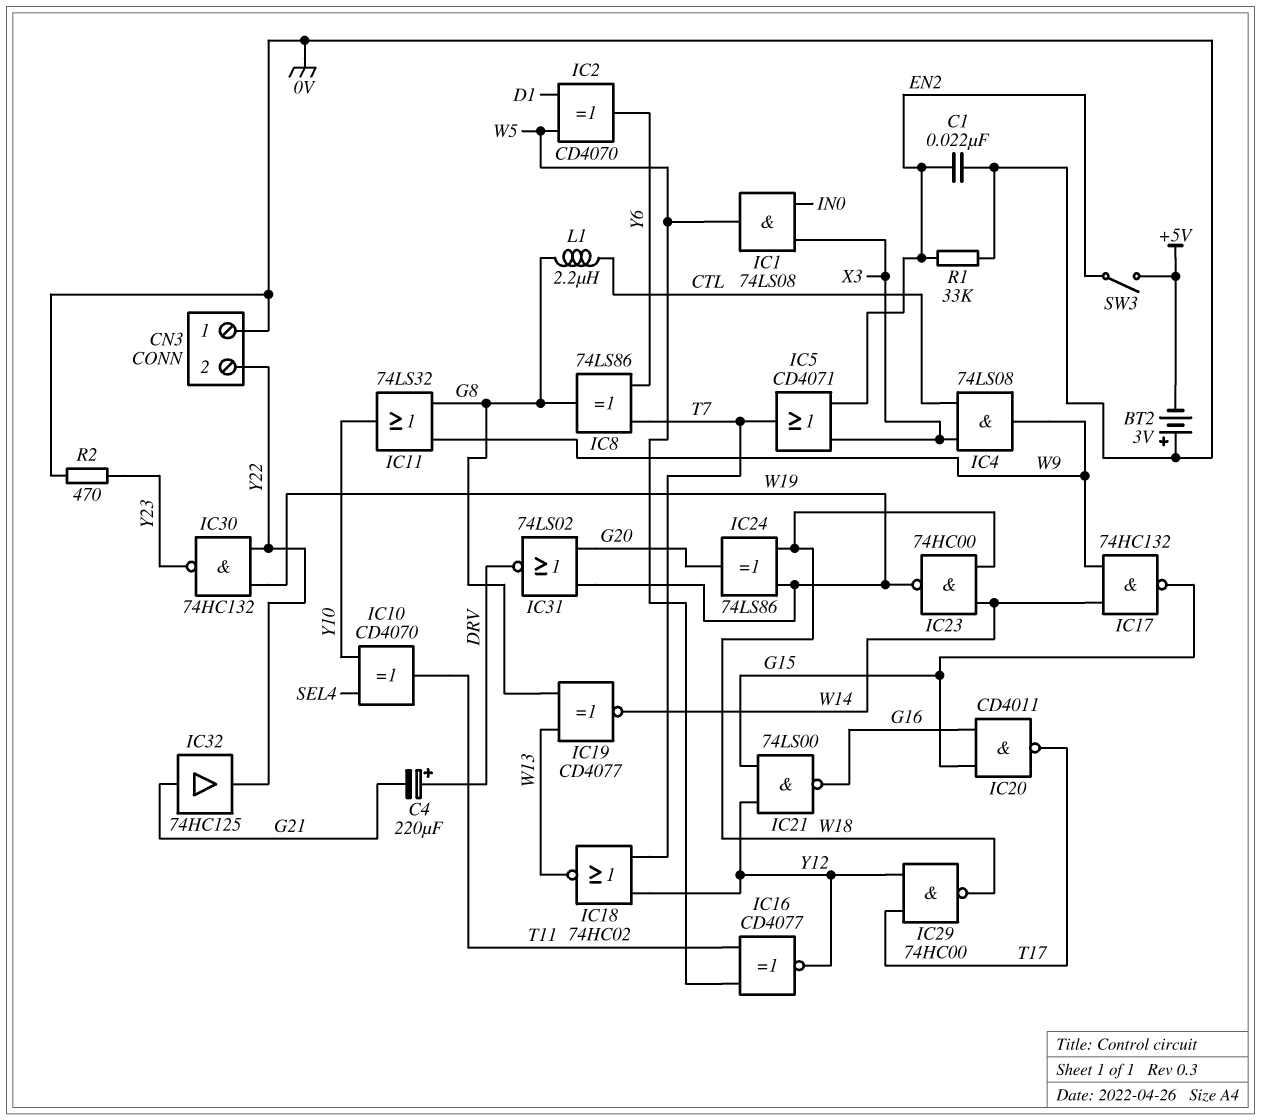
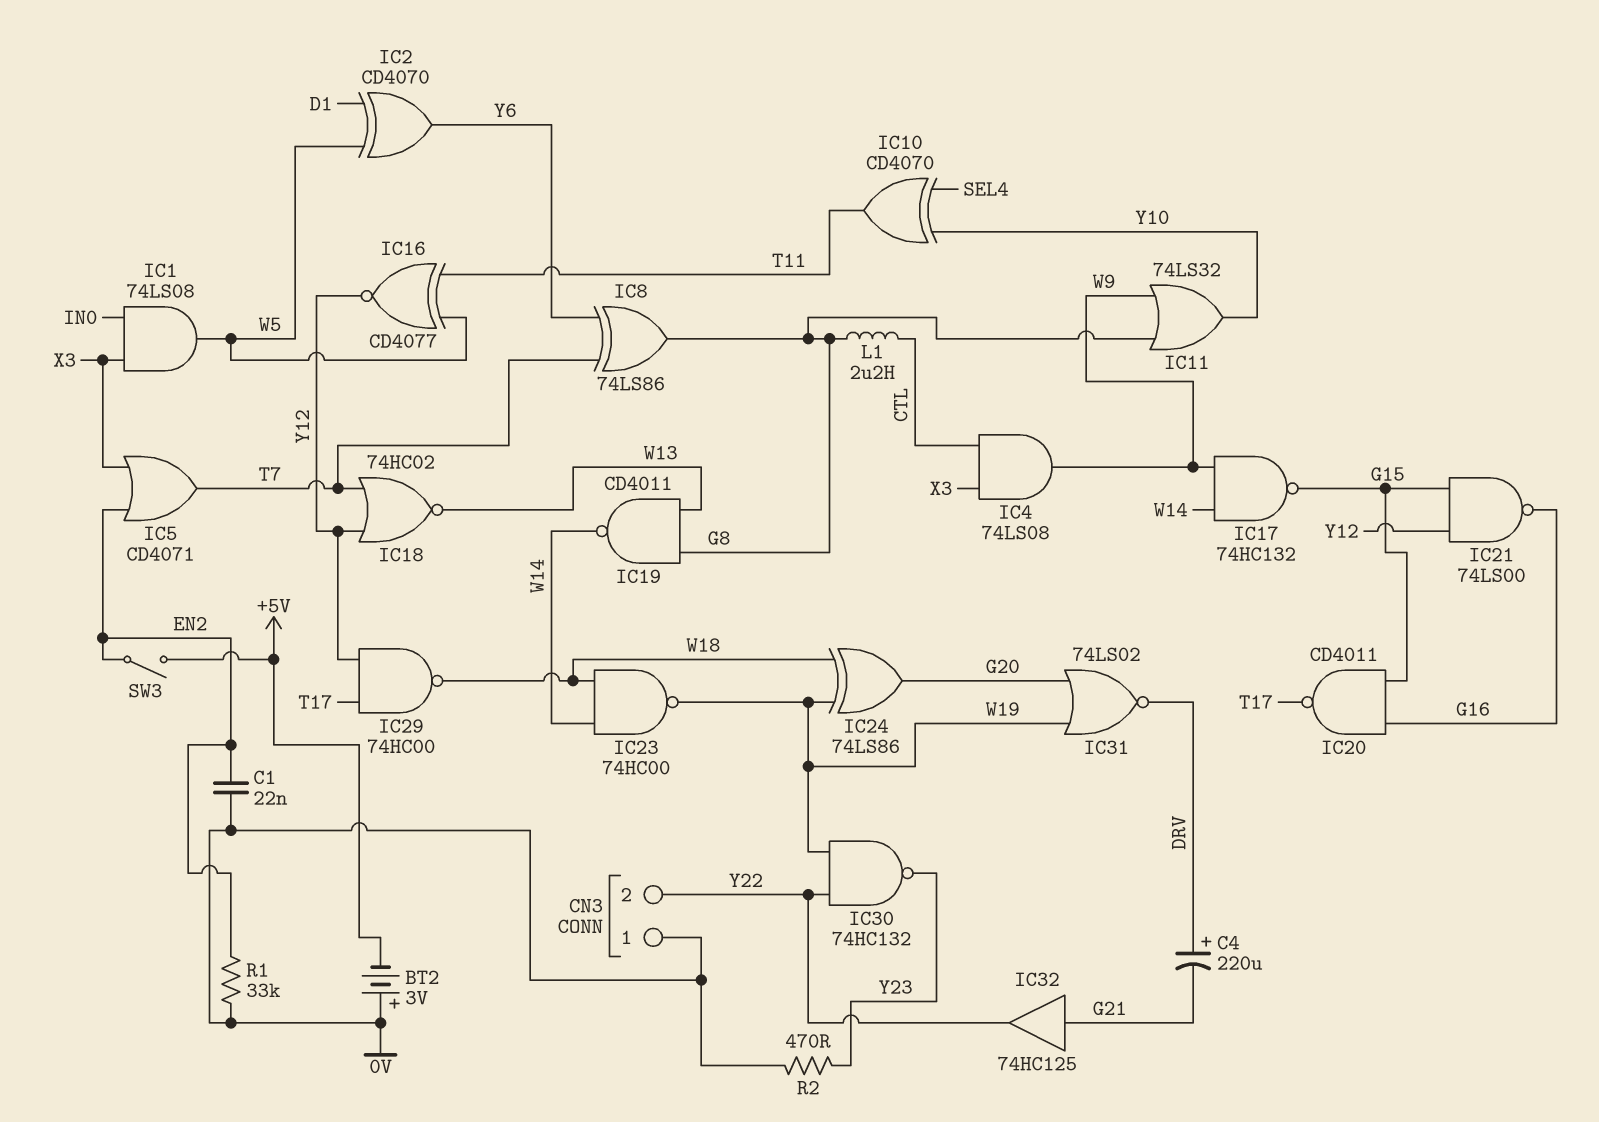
IC19: XNOR CD4077 (in G8, in W13, out W14) -> NAND CD4011 (in G8, in W13, out W14)

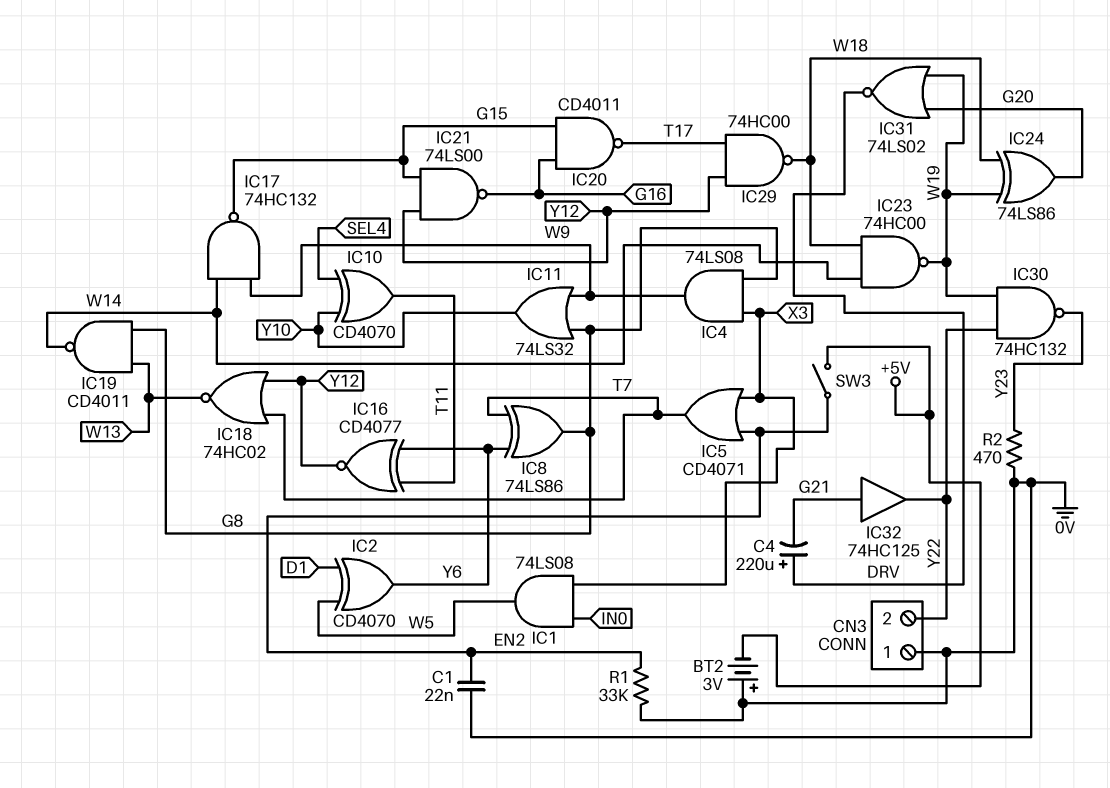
IC4: AND 74LS08 (in CTL, in X3, out W9) -> AND 74LS08 (in G8, in X3, out W9)
IC16: XNOR CD4077 (in T11, in W5, out Y12) -> XNOR CD4077 (in T11, in Y6, out Y12)
L1: 2.2uH (CTL, G8) -> none

